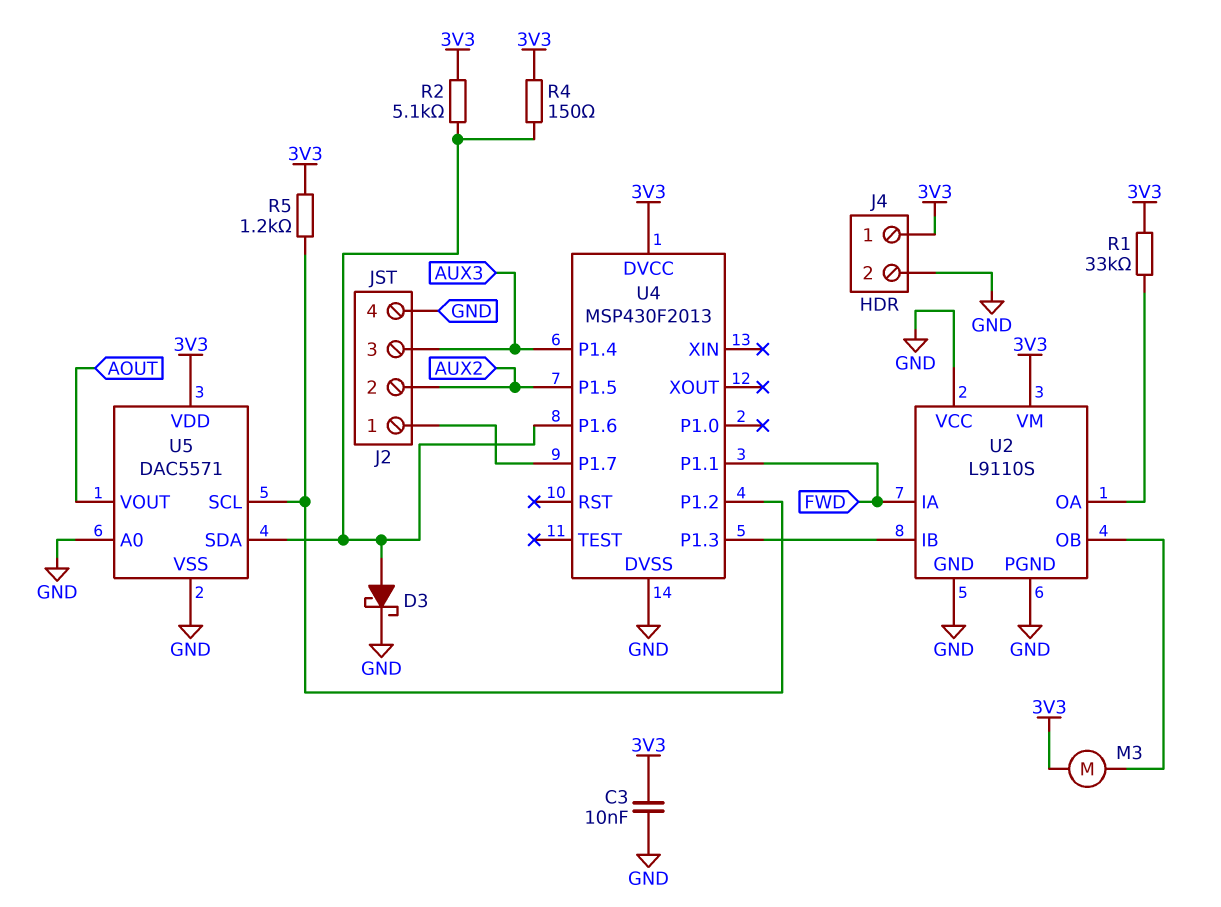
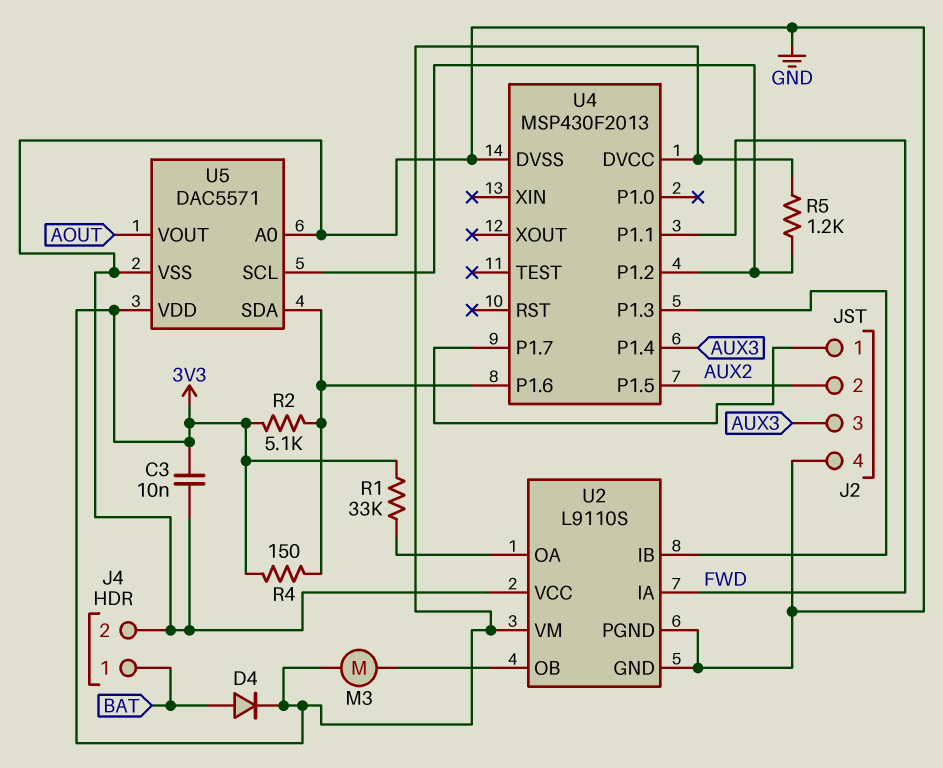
D3: schottky (A U4/P1.6, K GND) -> none
D4: none -> diode (A BAT, K 3V3)
J4 pin 1: 3V3 -> BAT

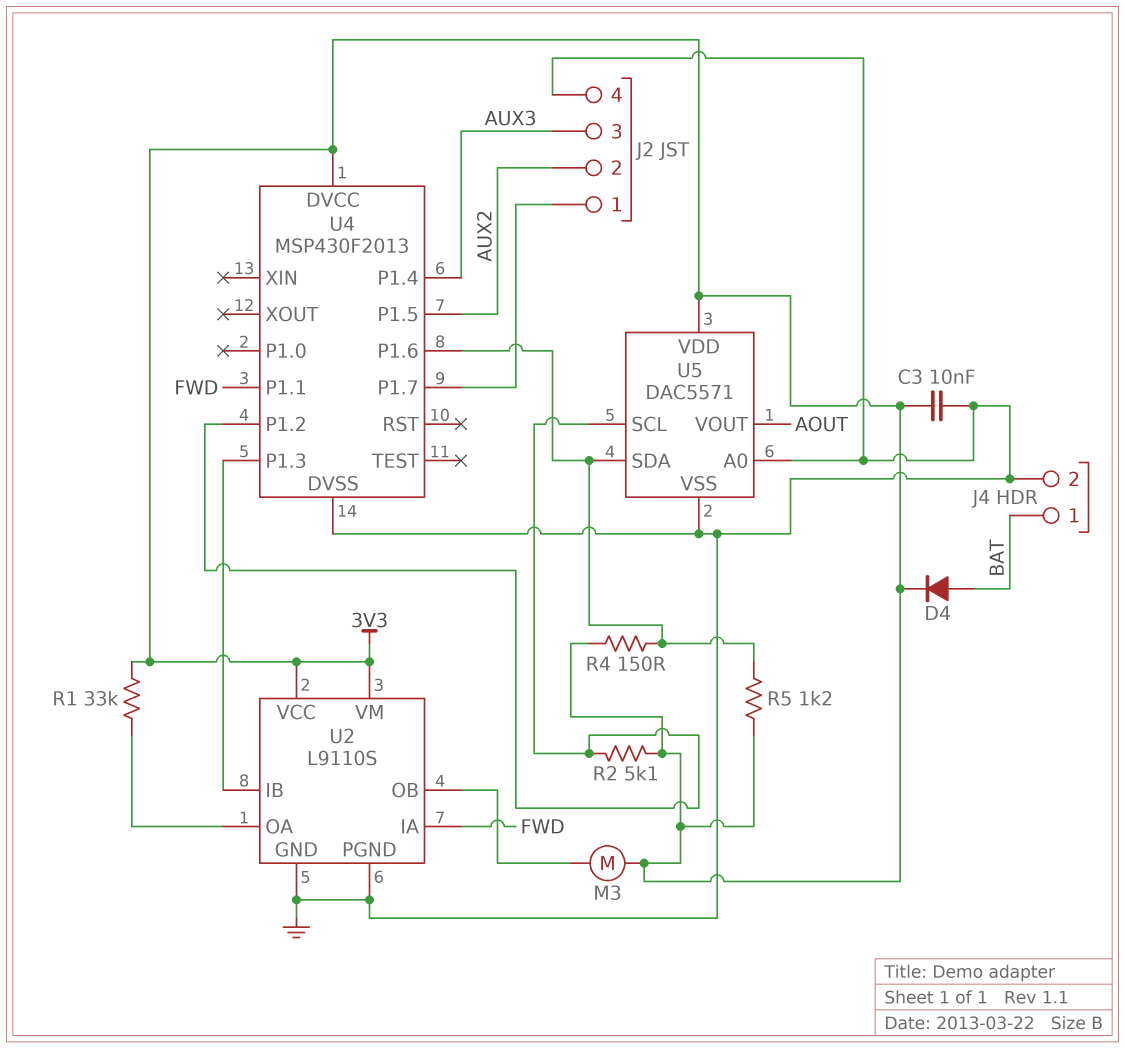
R2: 5.1k (3V3, U4/P1.6) -> 5.1k (3V3, U4/P1.2)
R5: 1.2k (3V3, U4/P1.2) -> 1.2k (3V3, U4/P1.6)
U2 pin VCC: GND -> 3V3

